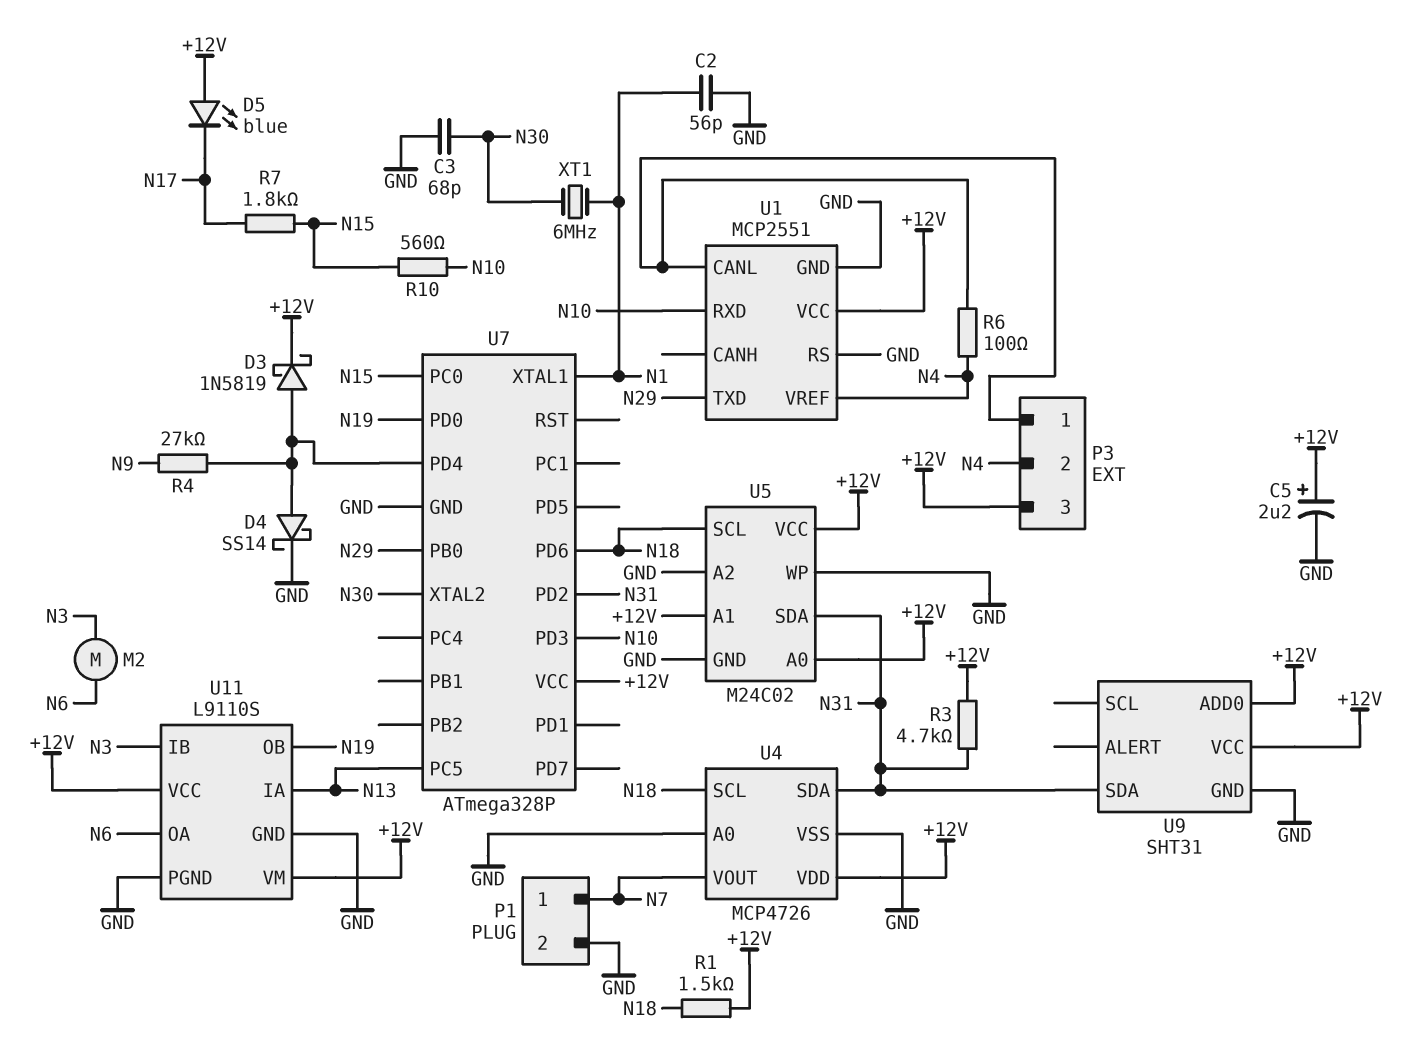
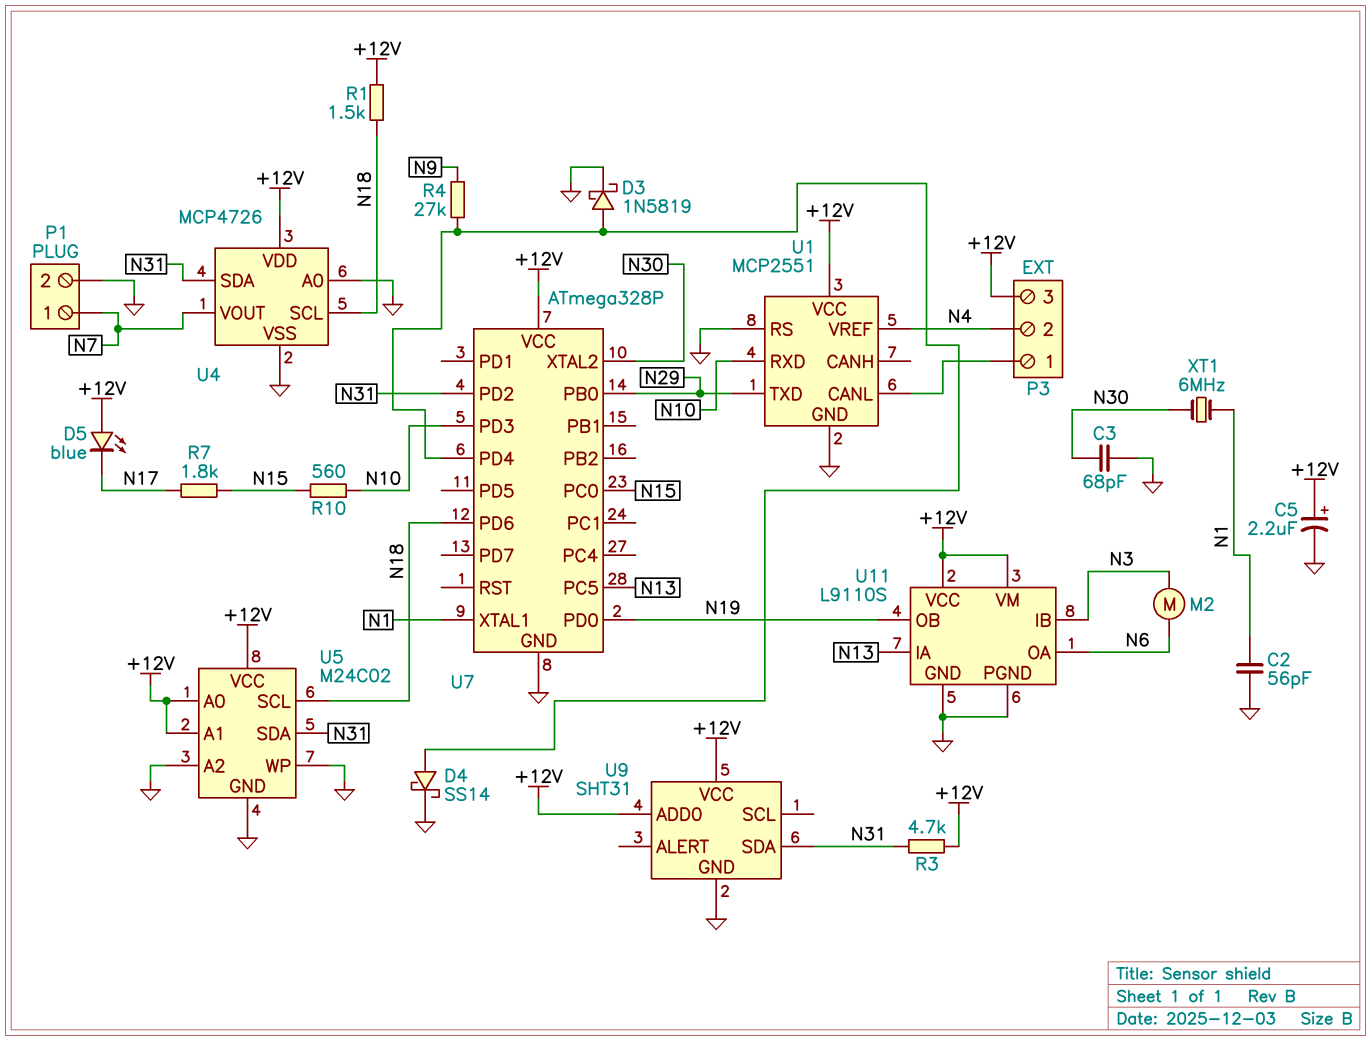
D3: schottky 1N5819 (A U7/PD4, K +12V) -> schottky 1N5819 (A U7/PD4, K GND)
R6: 100 (N4, P3/1) -> none

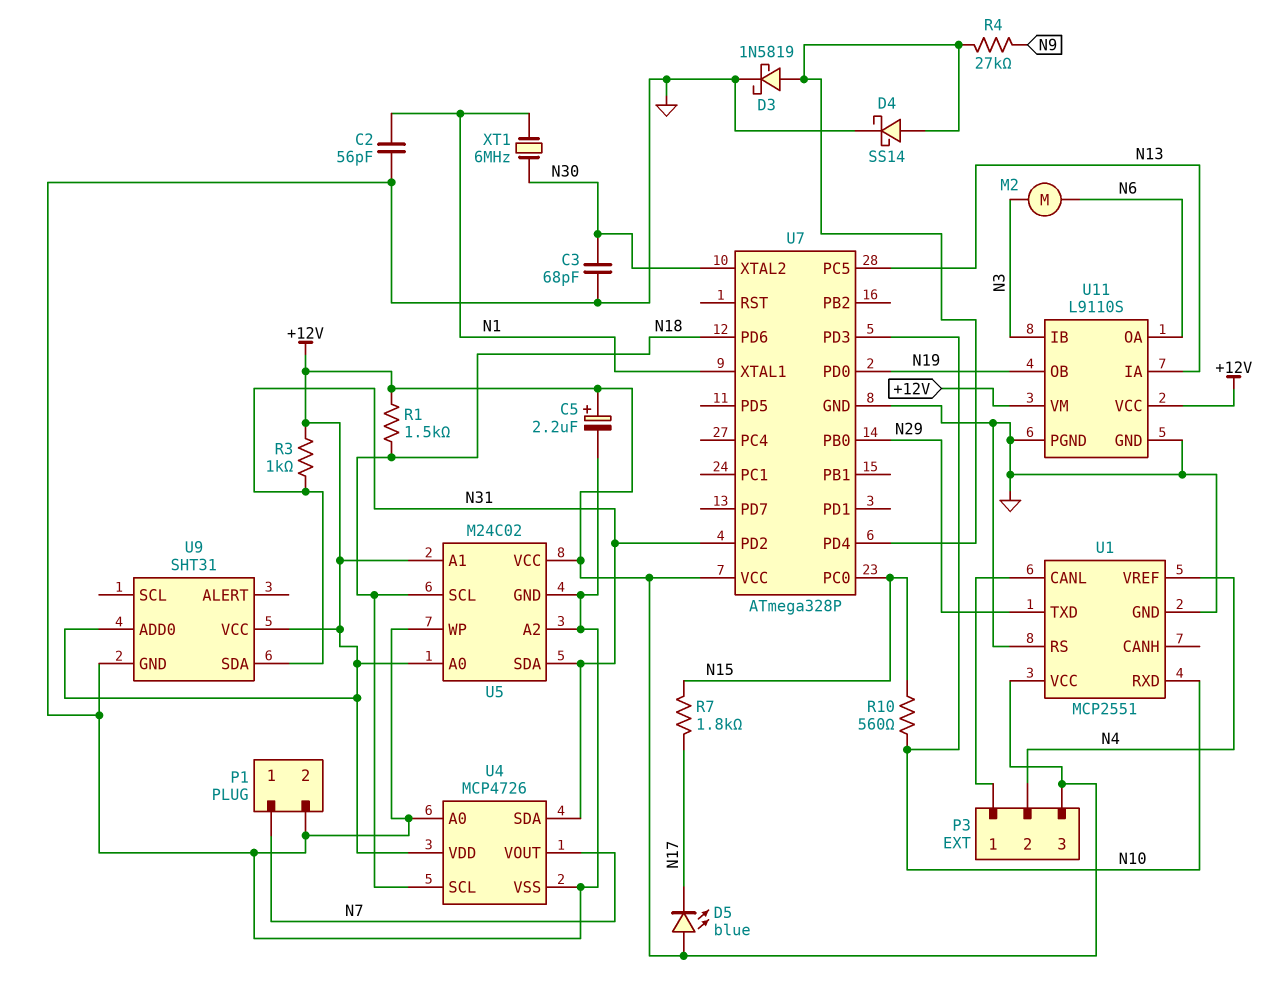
R3: 4.7k (+12V, N31) -> 1k (+12V, N31)

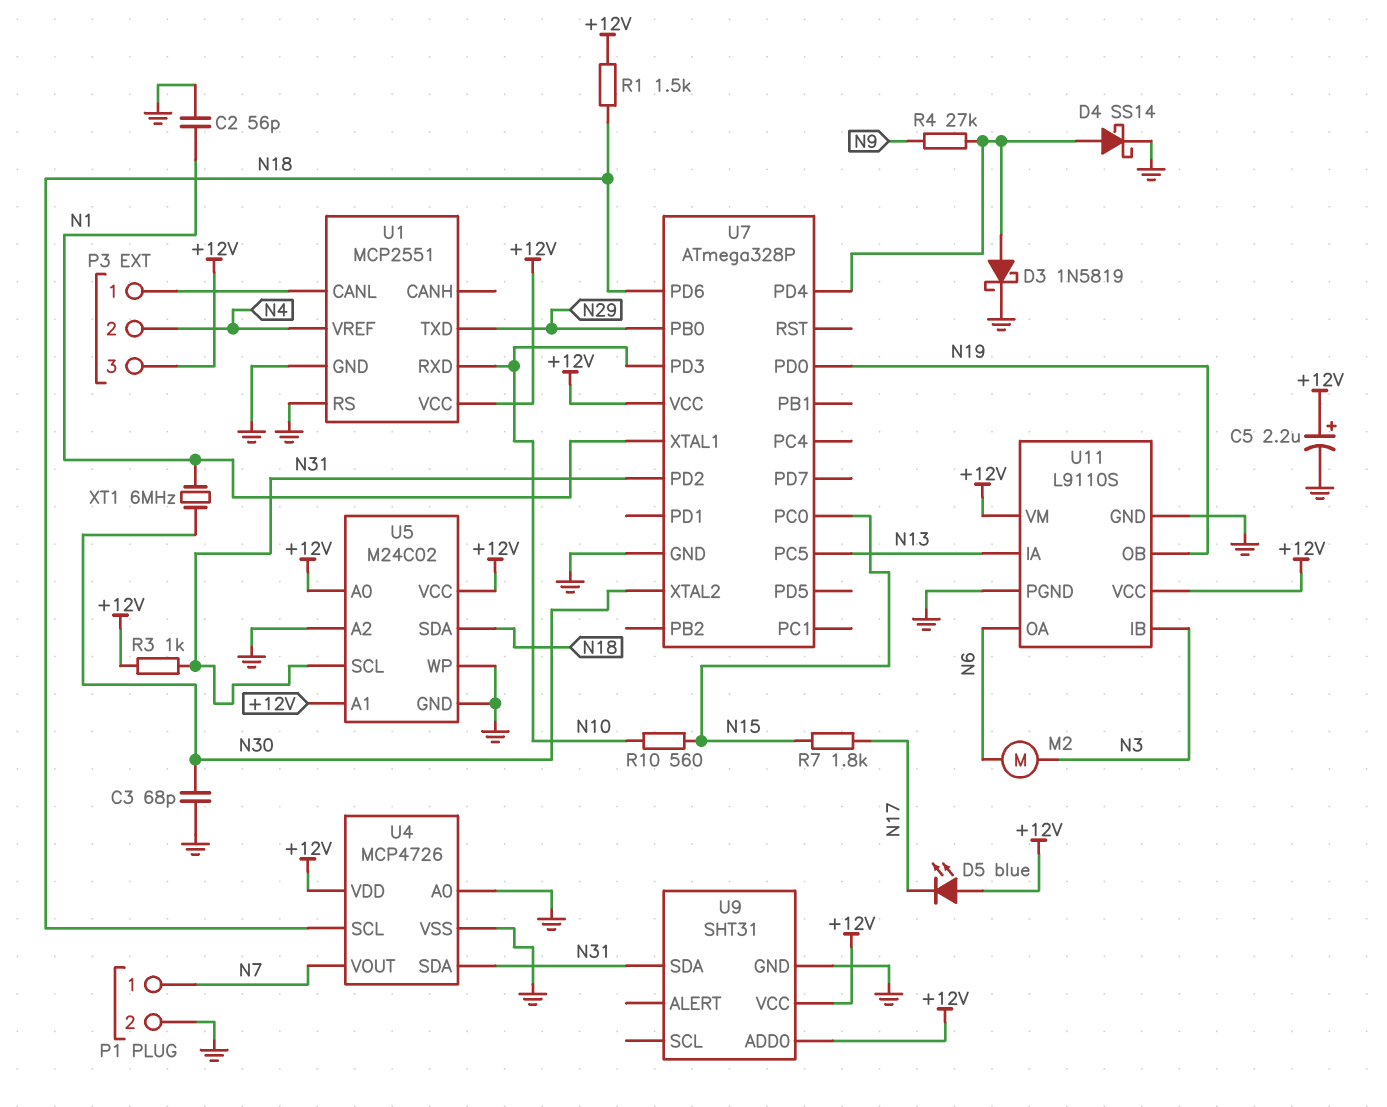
U5 pin SCL: N18 -> N31
U5 pin SDA: N31 -> N18

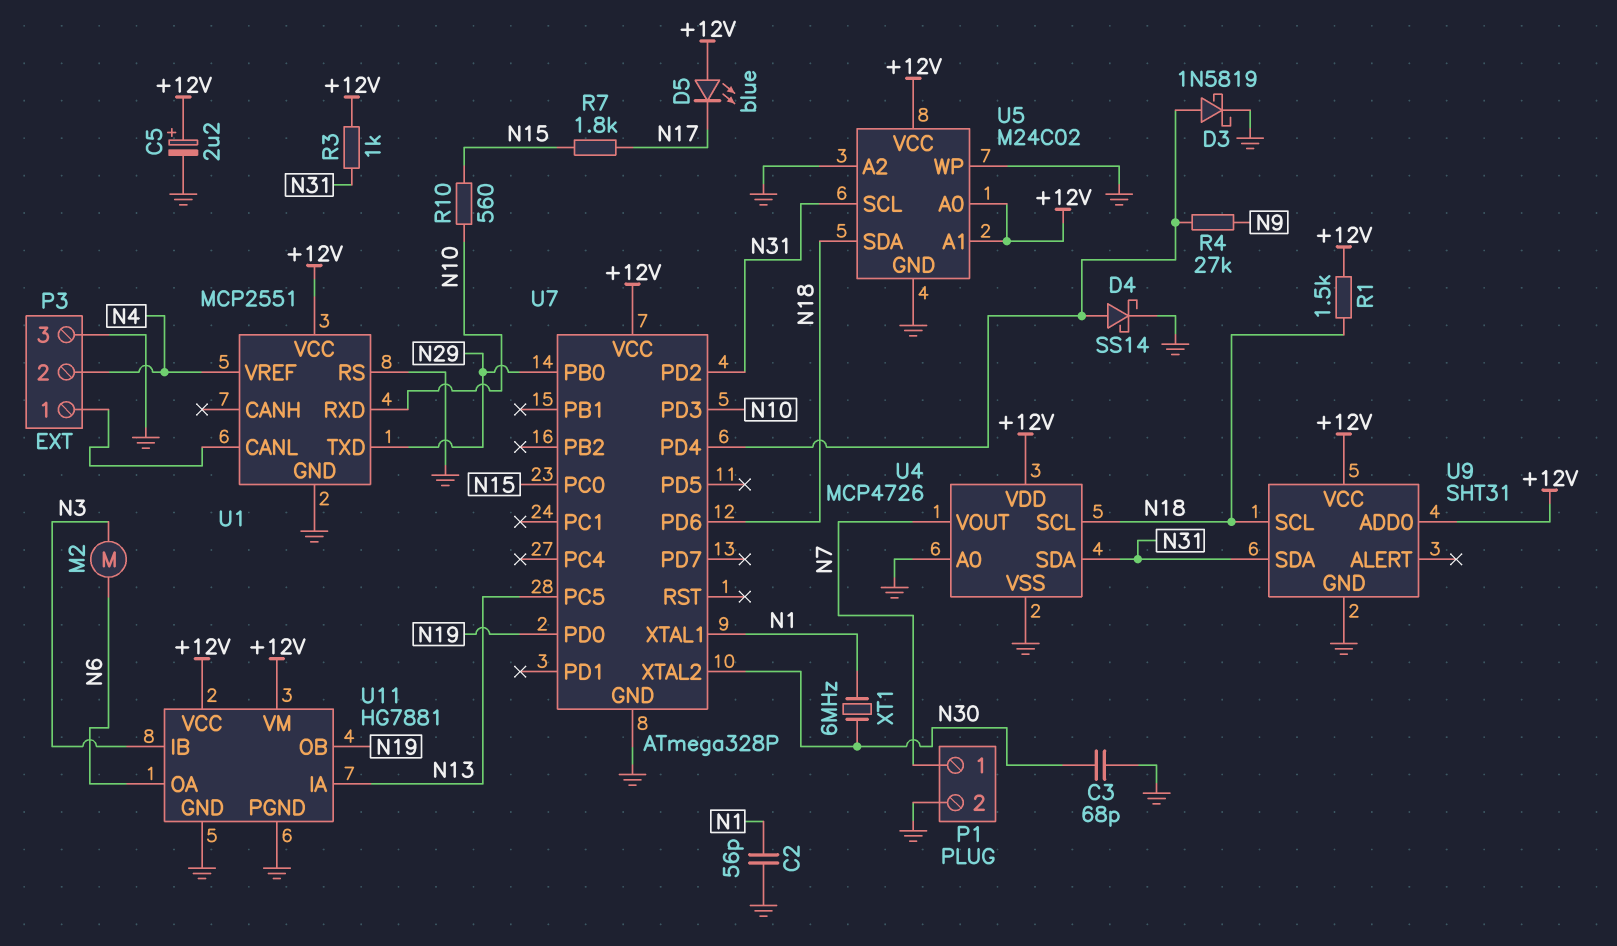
P3 pin 3: +12V -> GND
U9 pin SCL: none -> N18
U11: L9110S -> HG7881

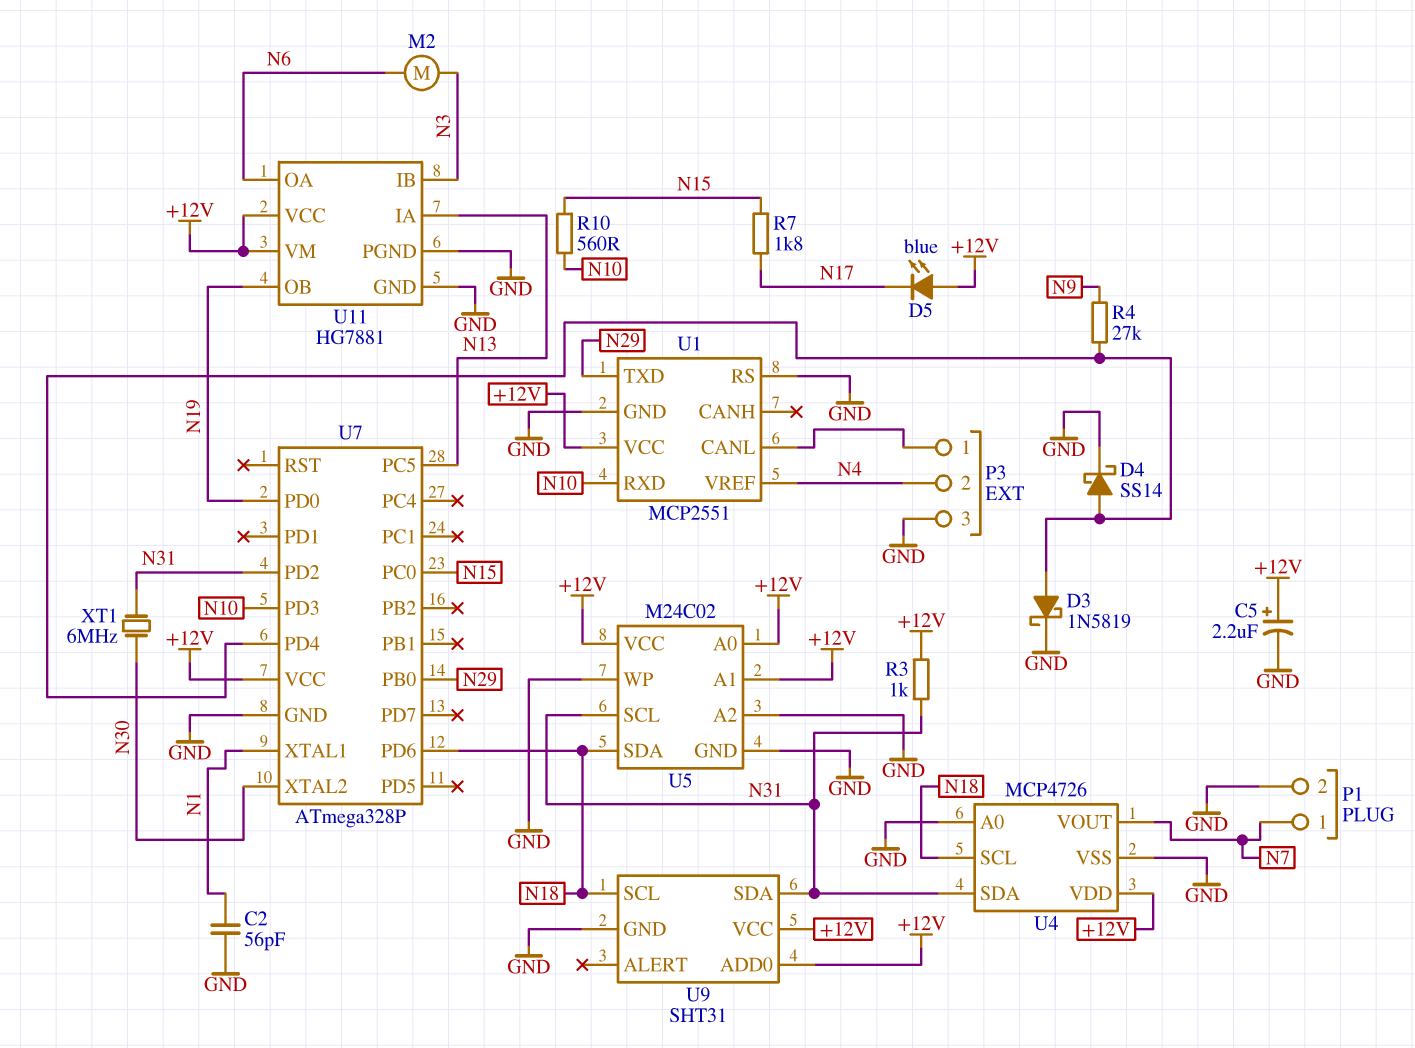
C3: 68pF (GND, N30) -> none
R1: 1.5k (+12V, N18) -> none
XT1: 6MHz (N1, N30) -> 6MHz (N30, N31)

